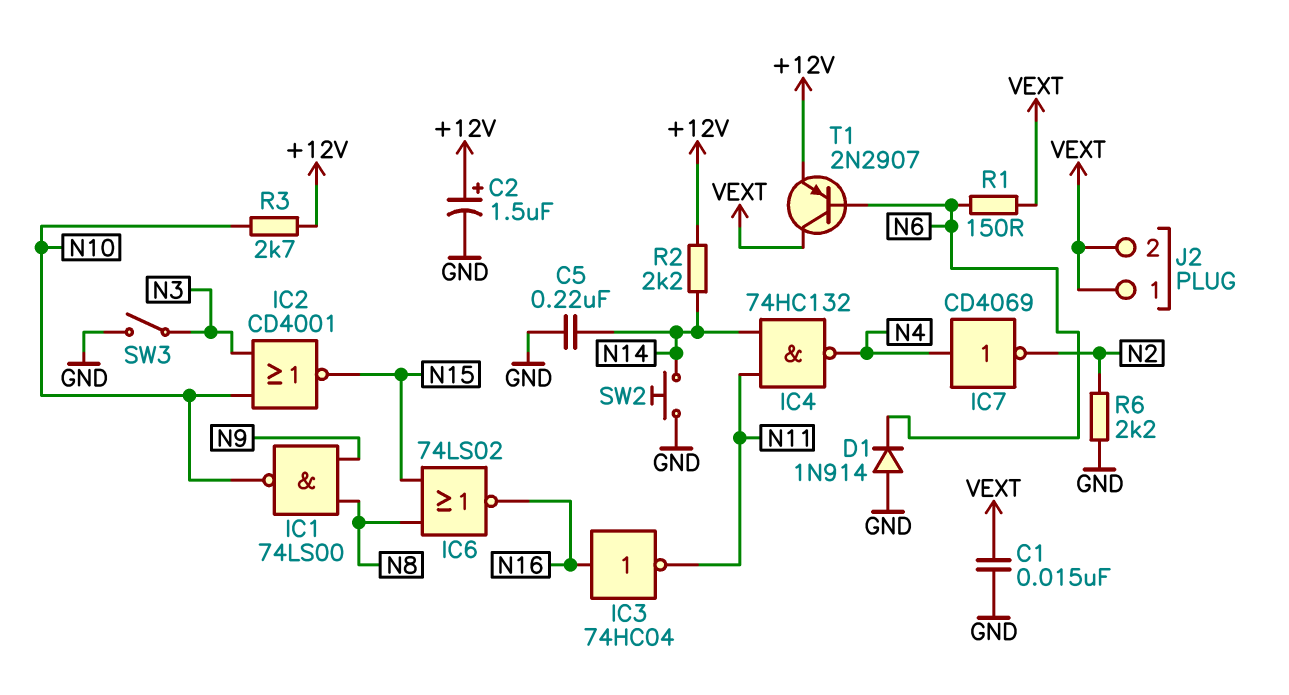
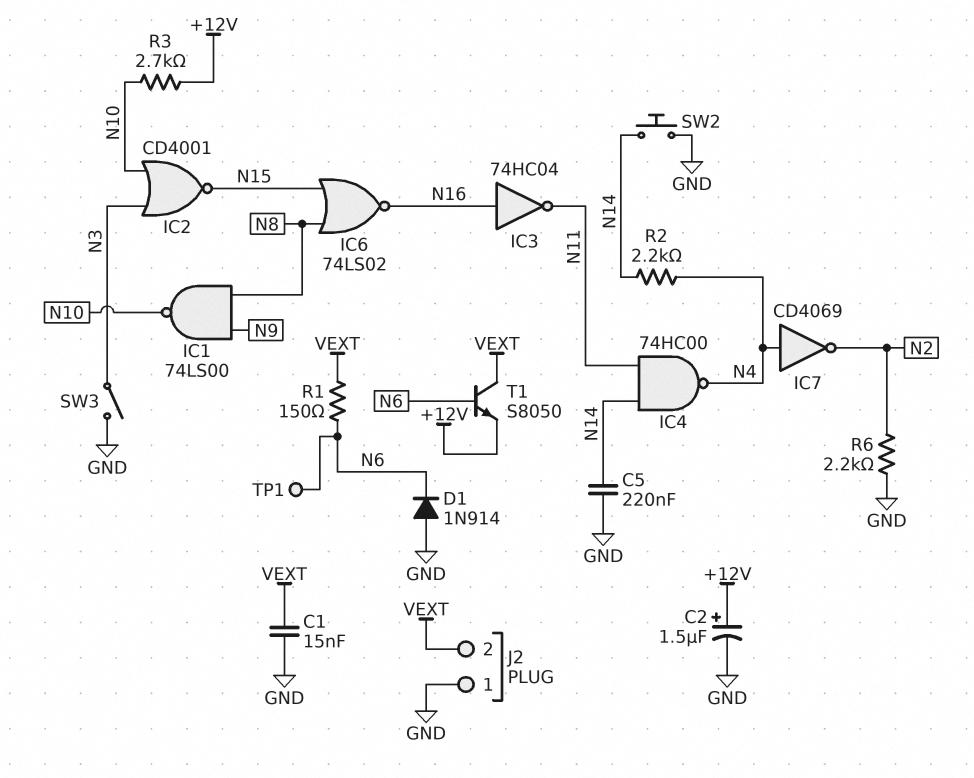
IC4: NAND 74HC132 (in N11, in N14, out N4) -> NAND 74HC00 (in N11, in N14, out N4)
J2 pin 1: VEXT -> GND
R2: 2.2k (+12V, N14) -> 2.2k (N4, N14)
T1: PNP 2N2907 (B N6, C VEXT, E +12V) -> NPN S8050 (B N6, C VEXT, E +12V)
TP1: none -> test point (N6)

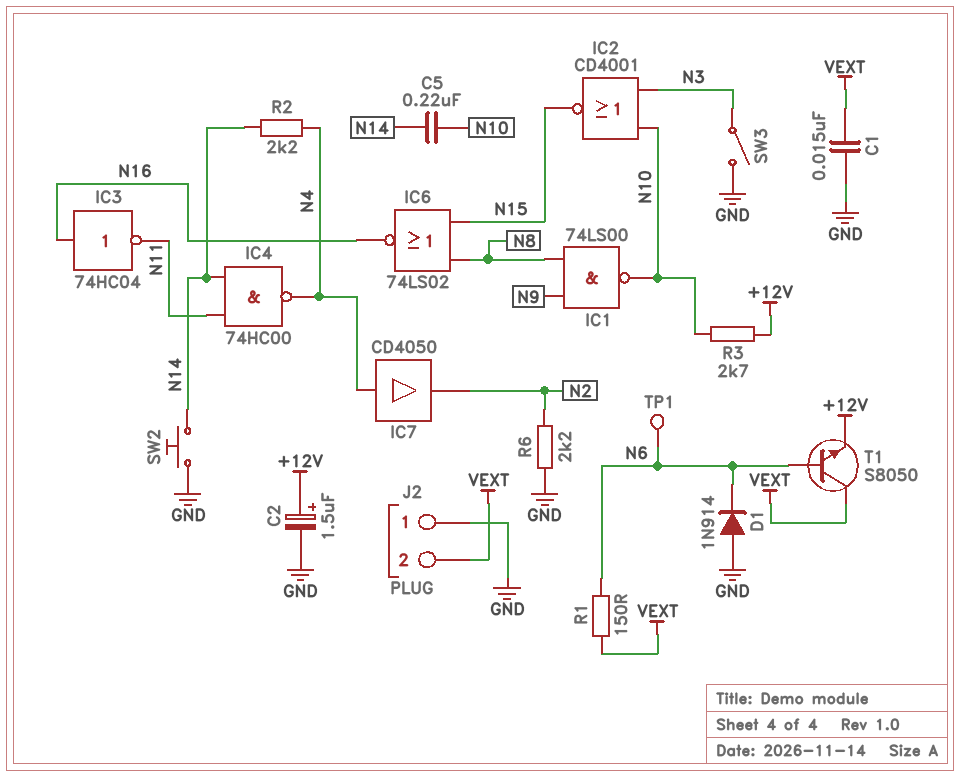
C5: 220nF (GND, N14) -> 220nF (N10, N14)
IC7: NOT CD4069 (in N4, out N2) -> buffer CD4050 (in N4, out N2)

